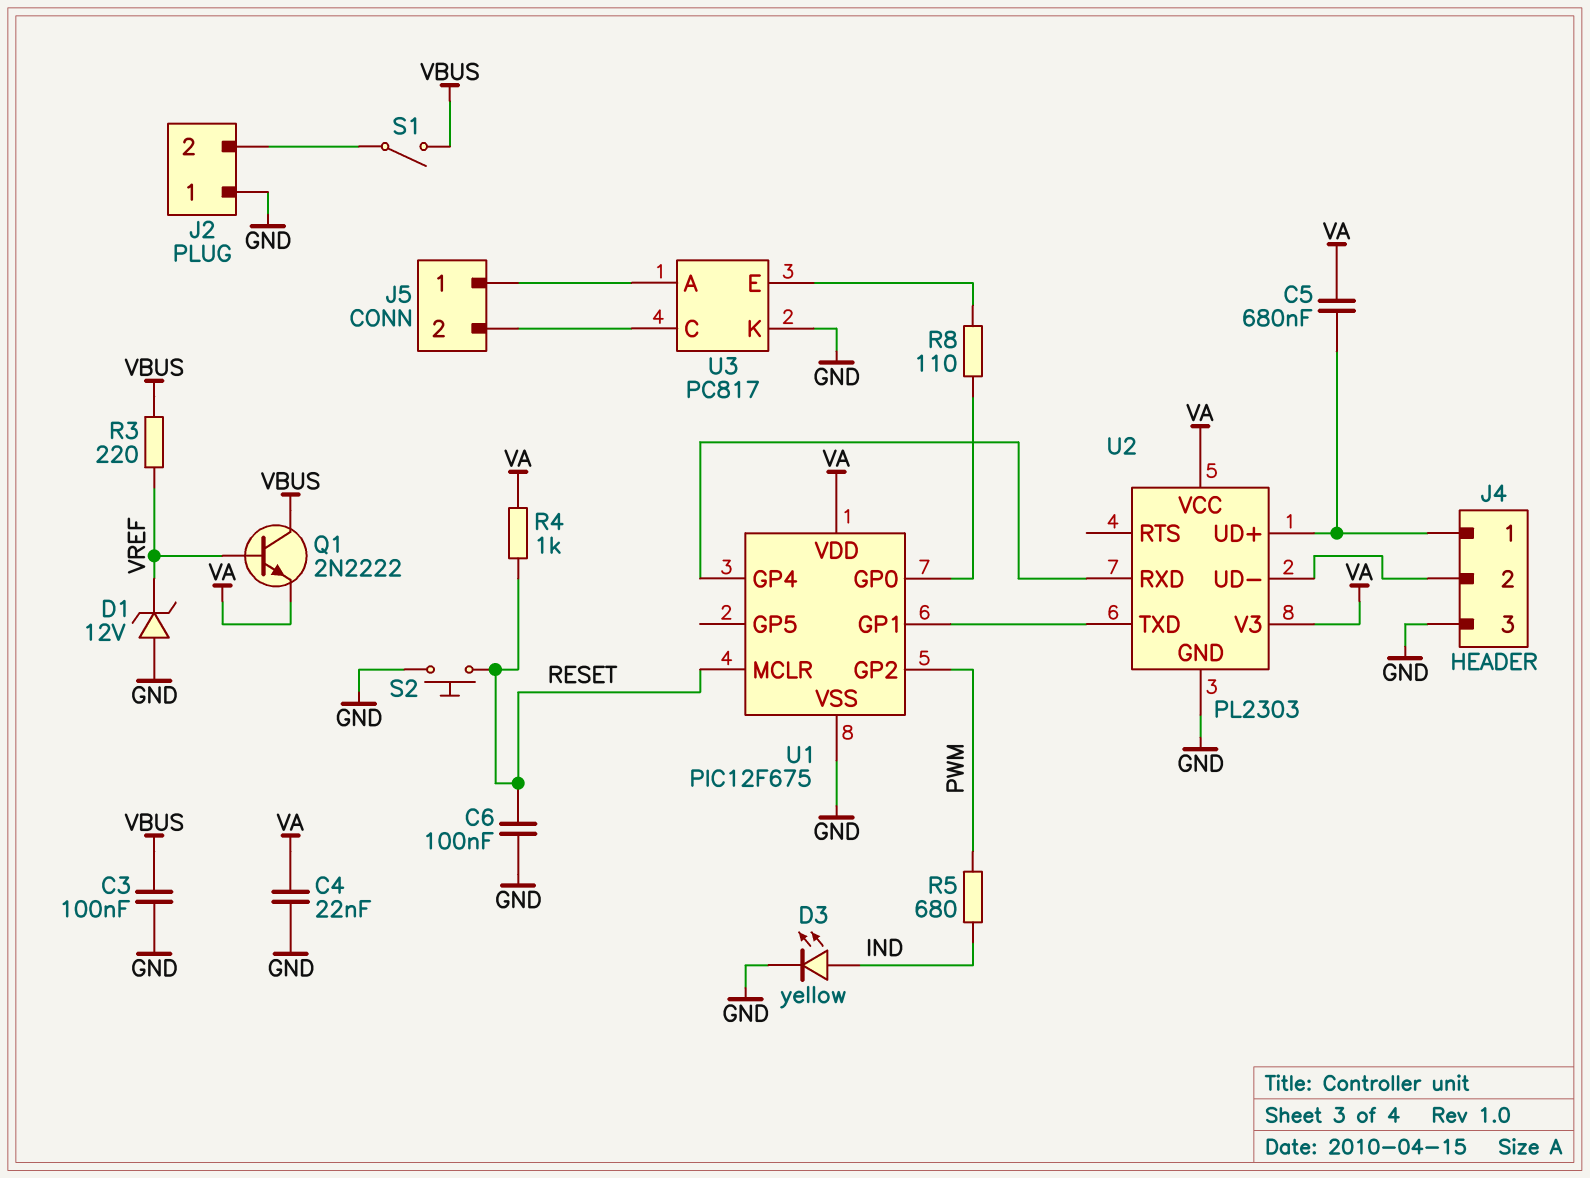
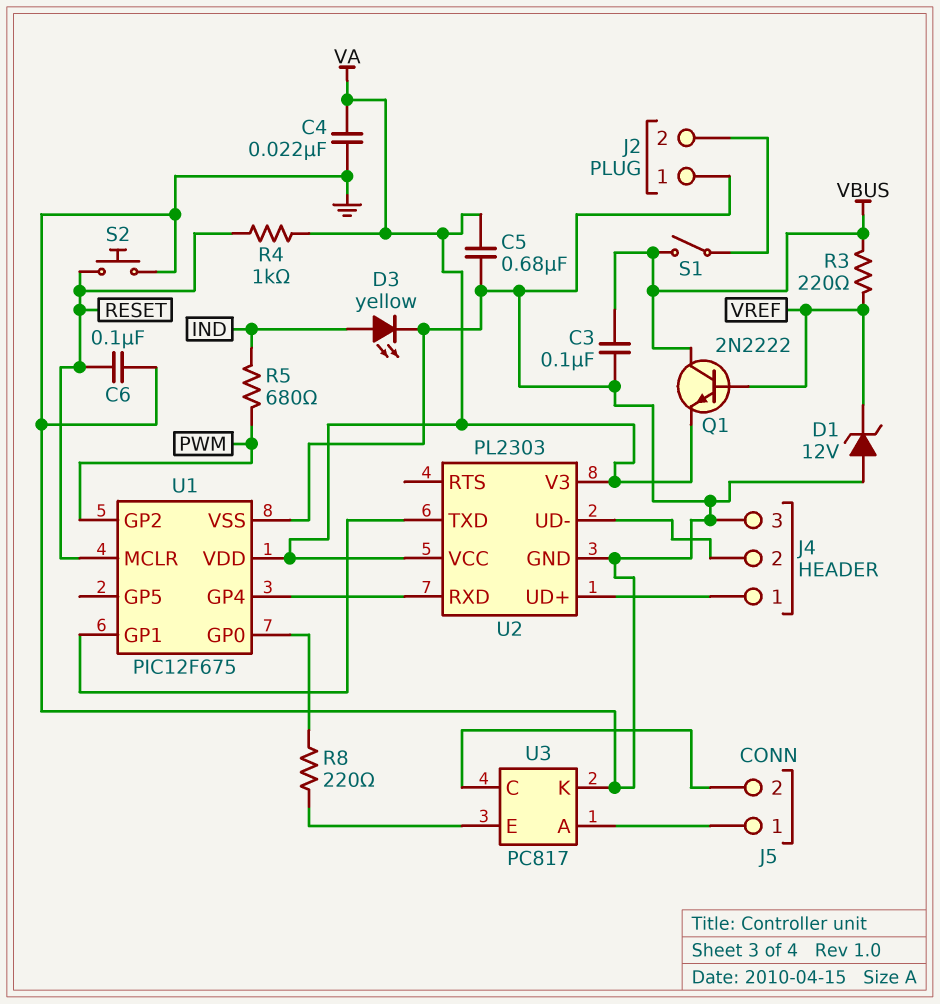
C5: 680nF (J4/1, VA) -> 680nF (GND, VA)
R8: 110 (U1/GP0, U3/E) -> 220 (U1/GP0, U3/E)

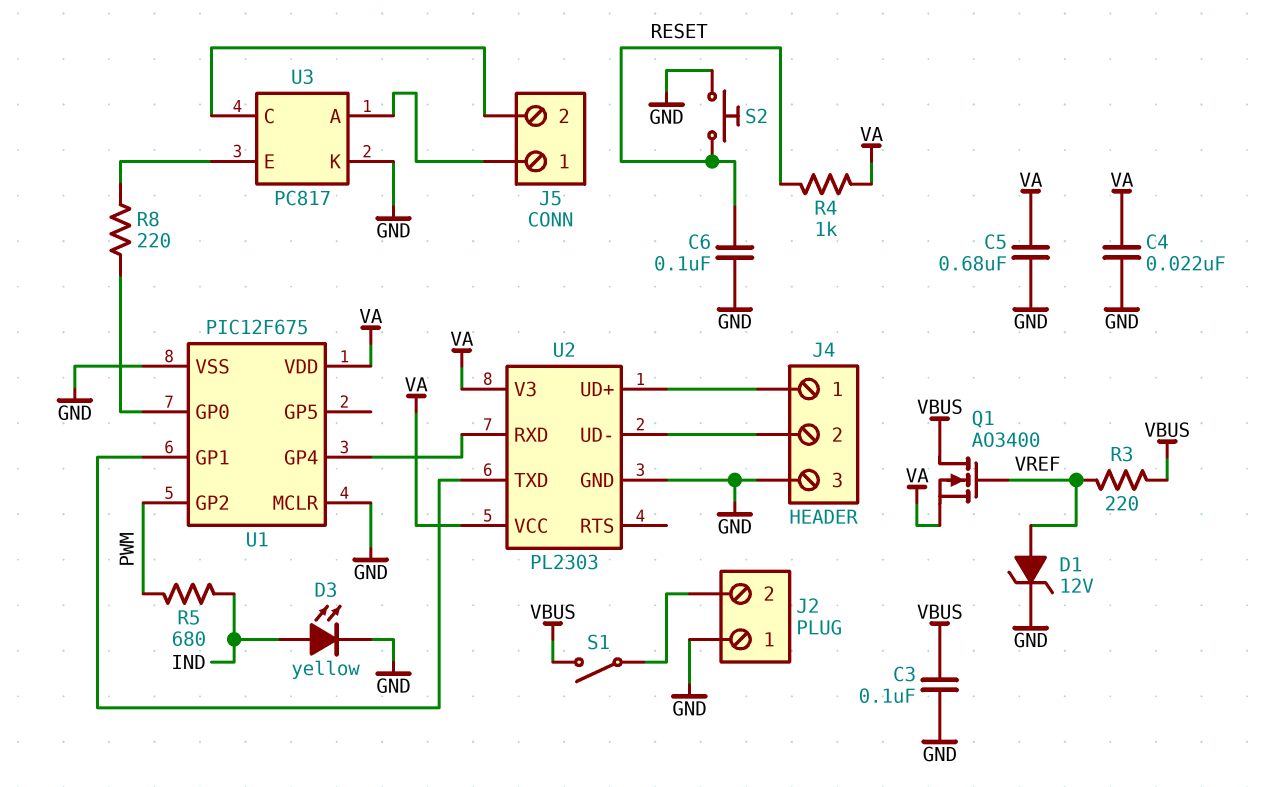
D1: zener 12V (A GND, K VREF) -> zener 12V (A VREF, K GND)
Q1: NPN 2N2222 (B VREF, C VBUS, E VA) -> NMOS AO3400 (G VREF, D VBUS, S VA)
U1 pin MCLR: RESET -> GND

